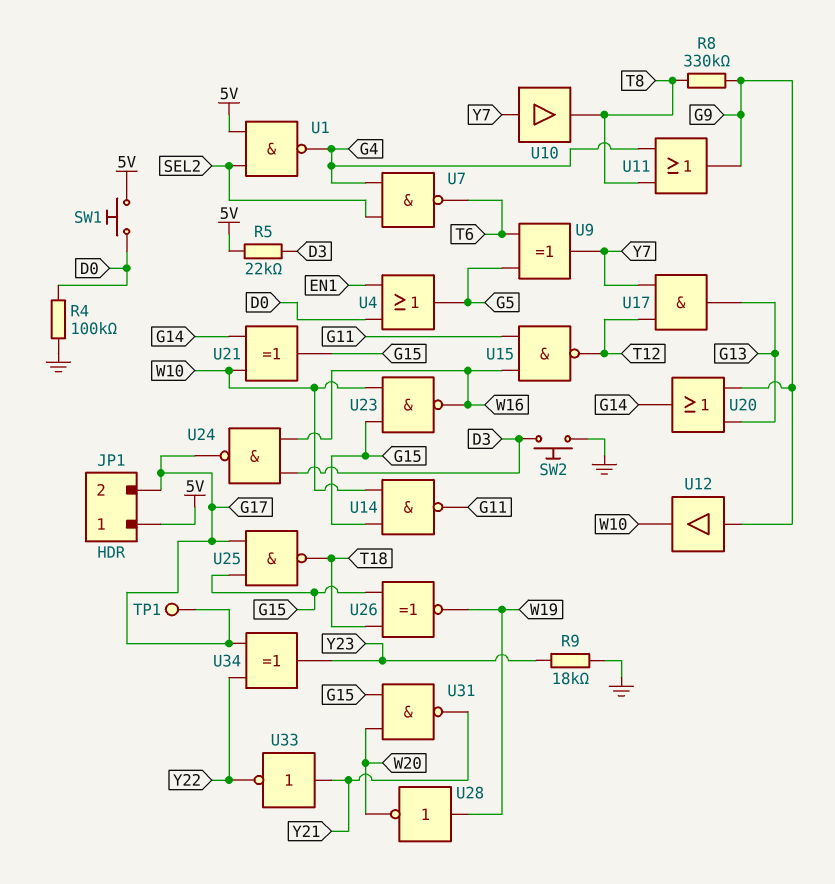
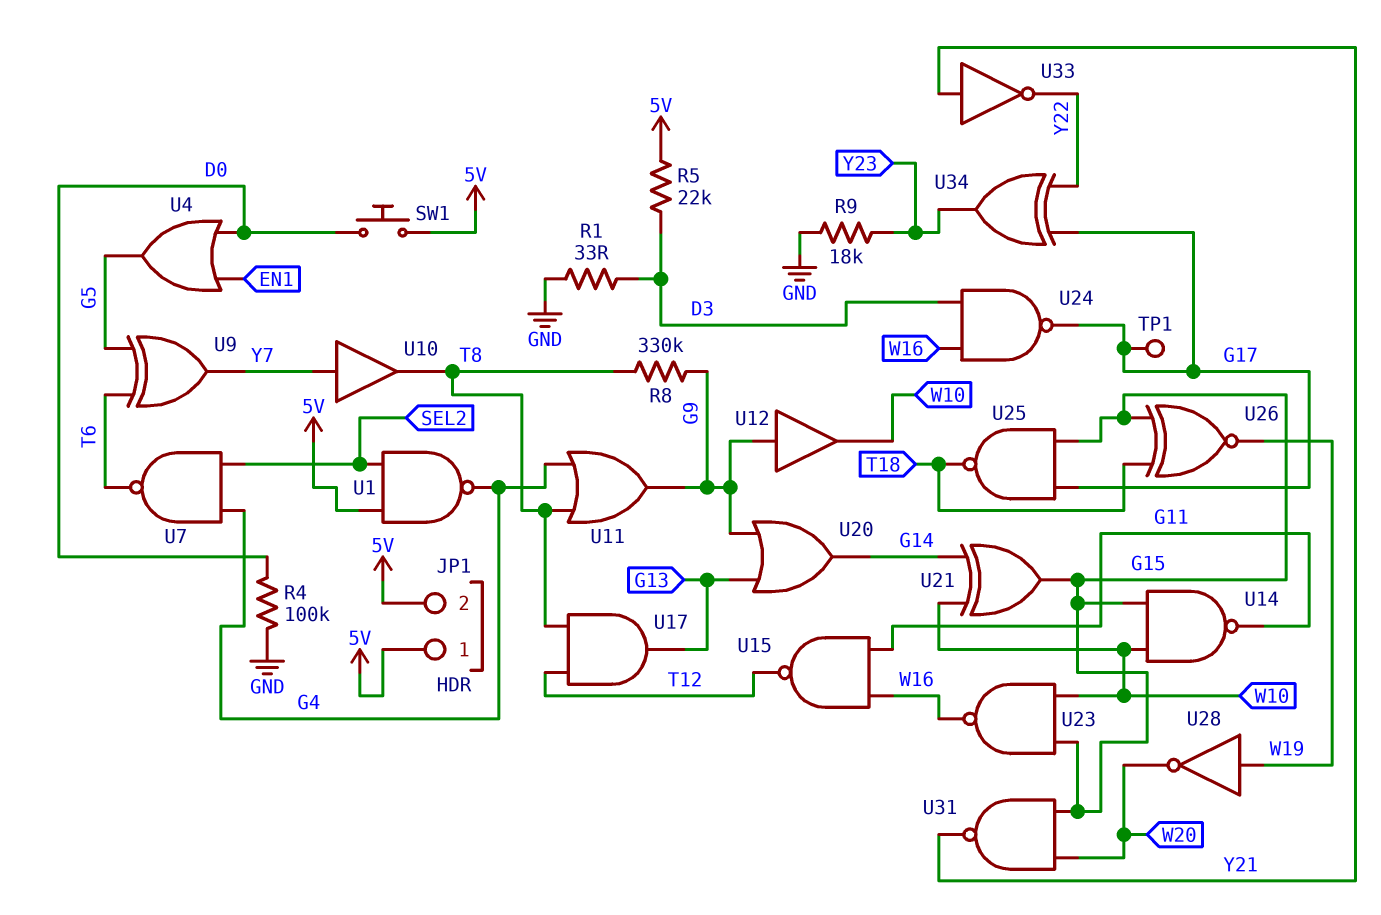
JP1 pin 2: G17 -> 5V
R1: none -> 33 (D3, GND)
SW2: button (D3, GND) -> none
U17: AND (in T12, in Y7, out G13) -> AND (in T8, in T12, out G13)

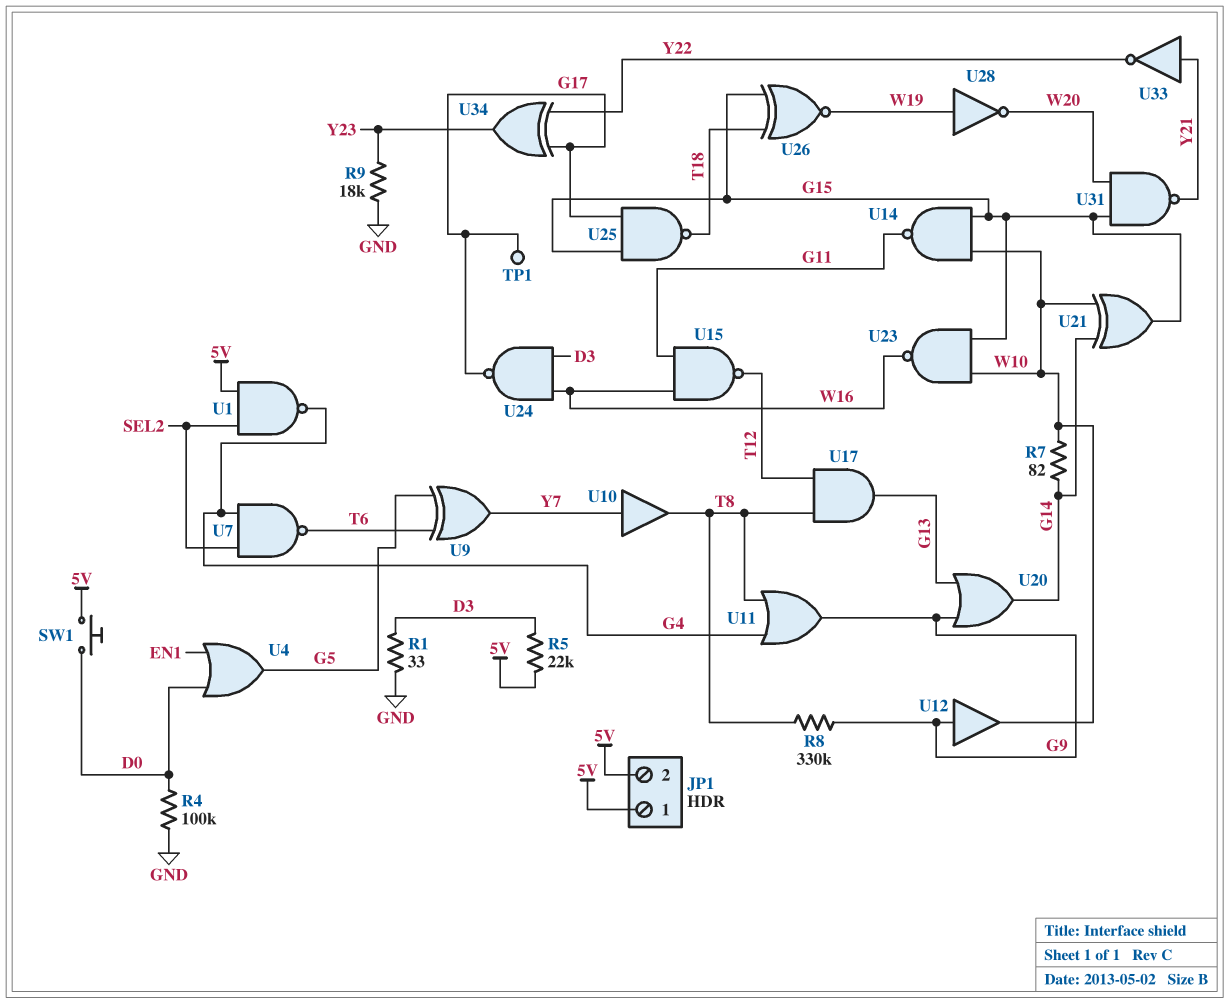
R7: none -> 82 (G14, W10)

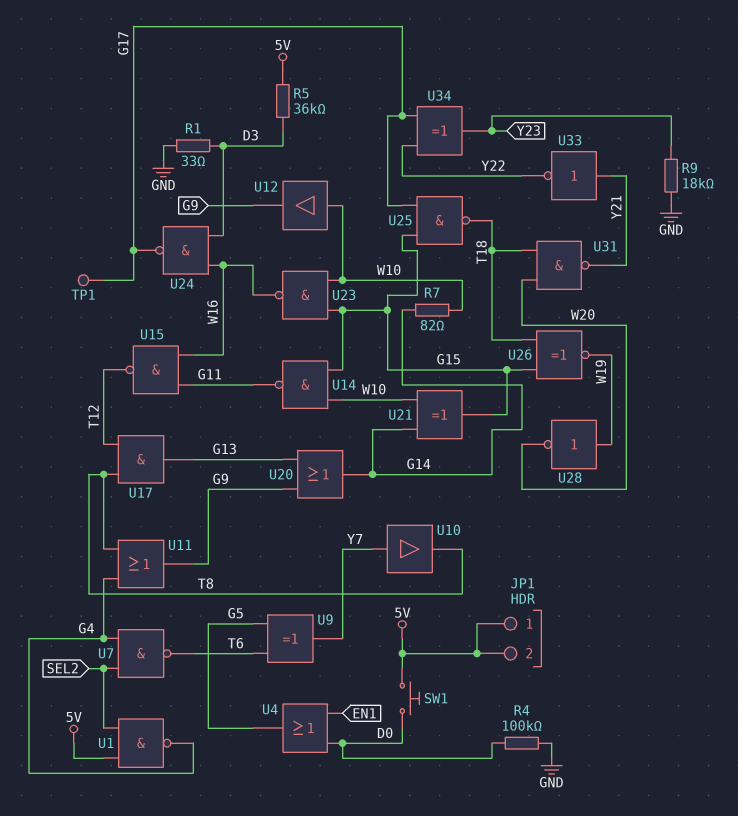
R5: 22k (5V, D3) -> 36k (5V, D3)
R8: 330k (G9, T8) -> none
U12: buffer (in G9, out W10) -> buffer (in W10, out G9)
U31: NAND (in G15, in W20, out Y21) -> NAND (in T18, in W20, out Y21)

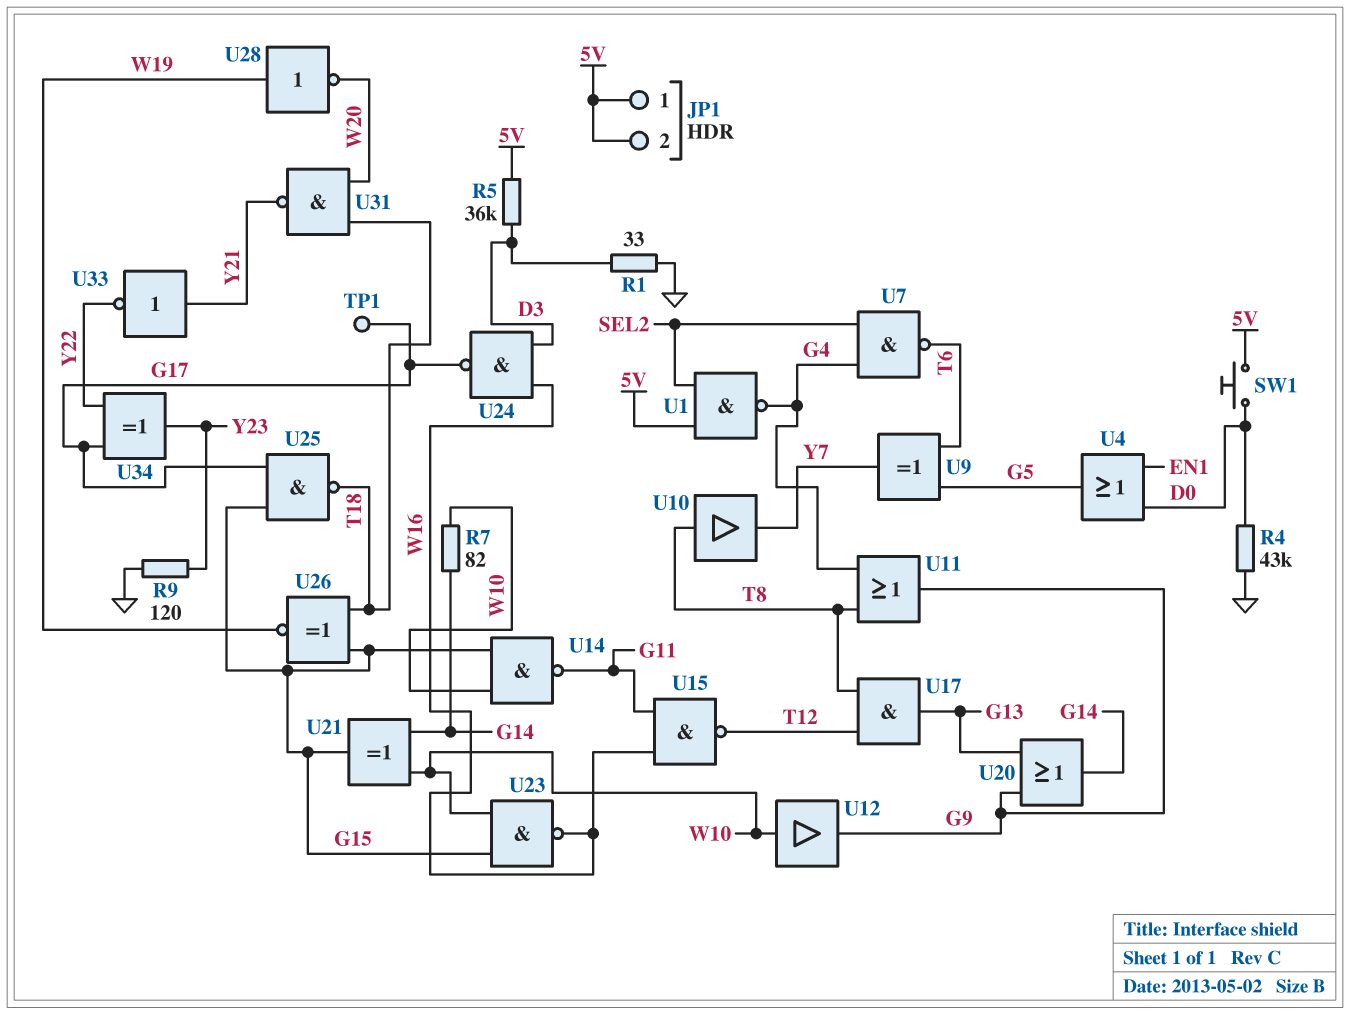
R4: 100k (D0, GND) -> 43k (D0, GND)
R9: 18k (GND, Y23) -> 120 (GND, Y23)
U10: buffer (in Y7, out T8) -> buffer (in T8, out Y7)

